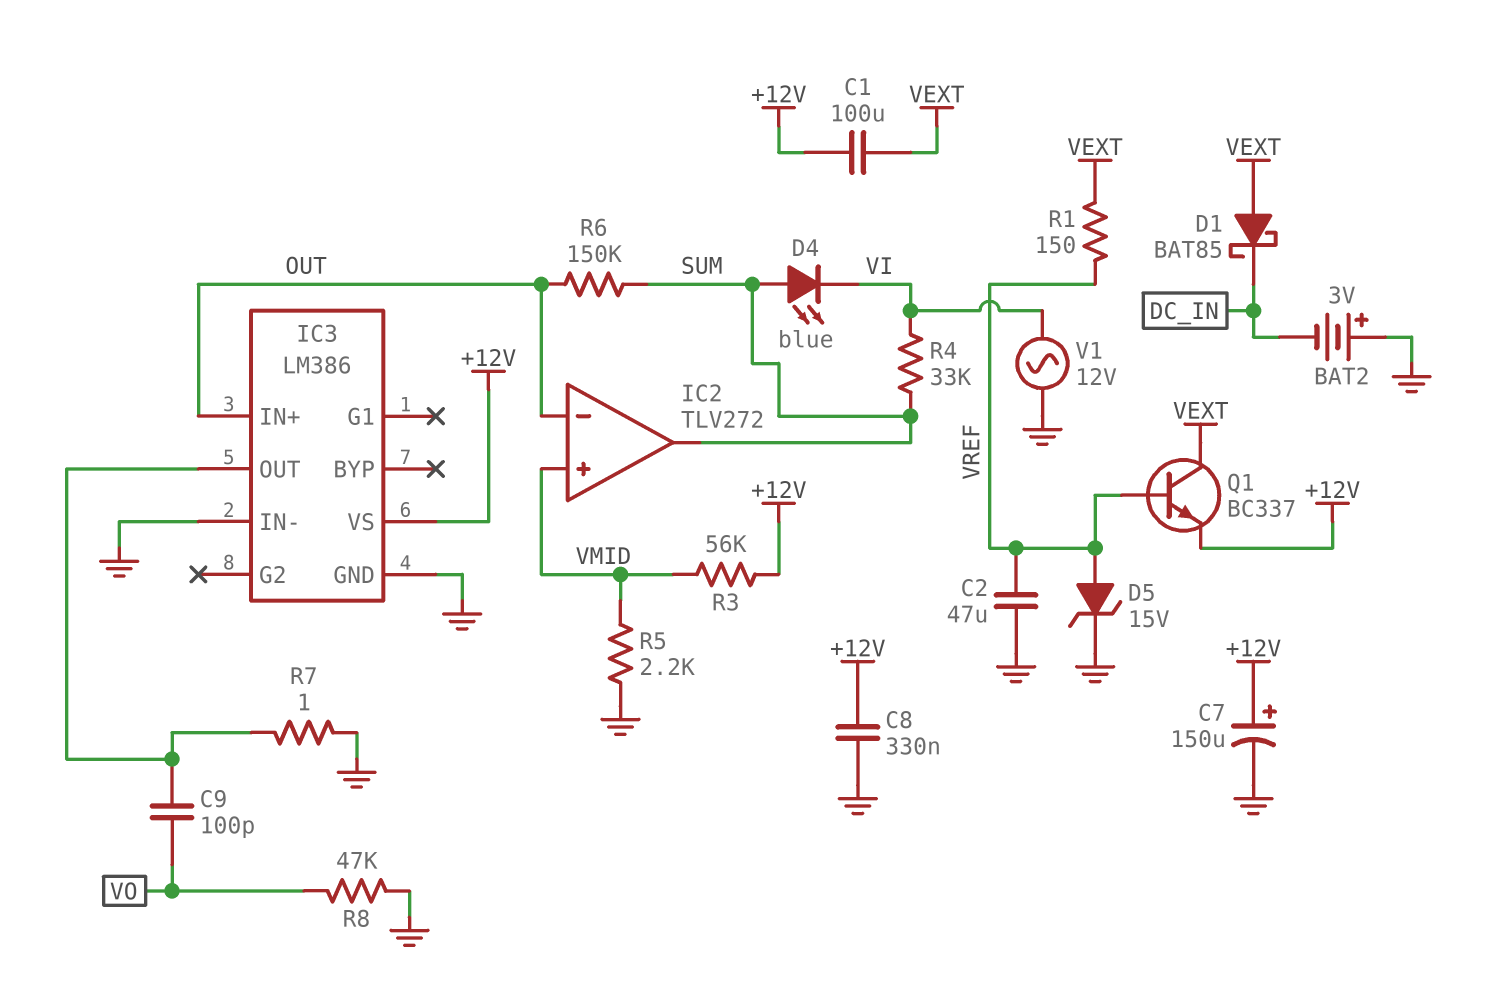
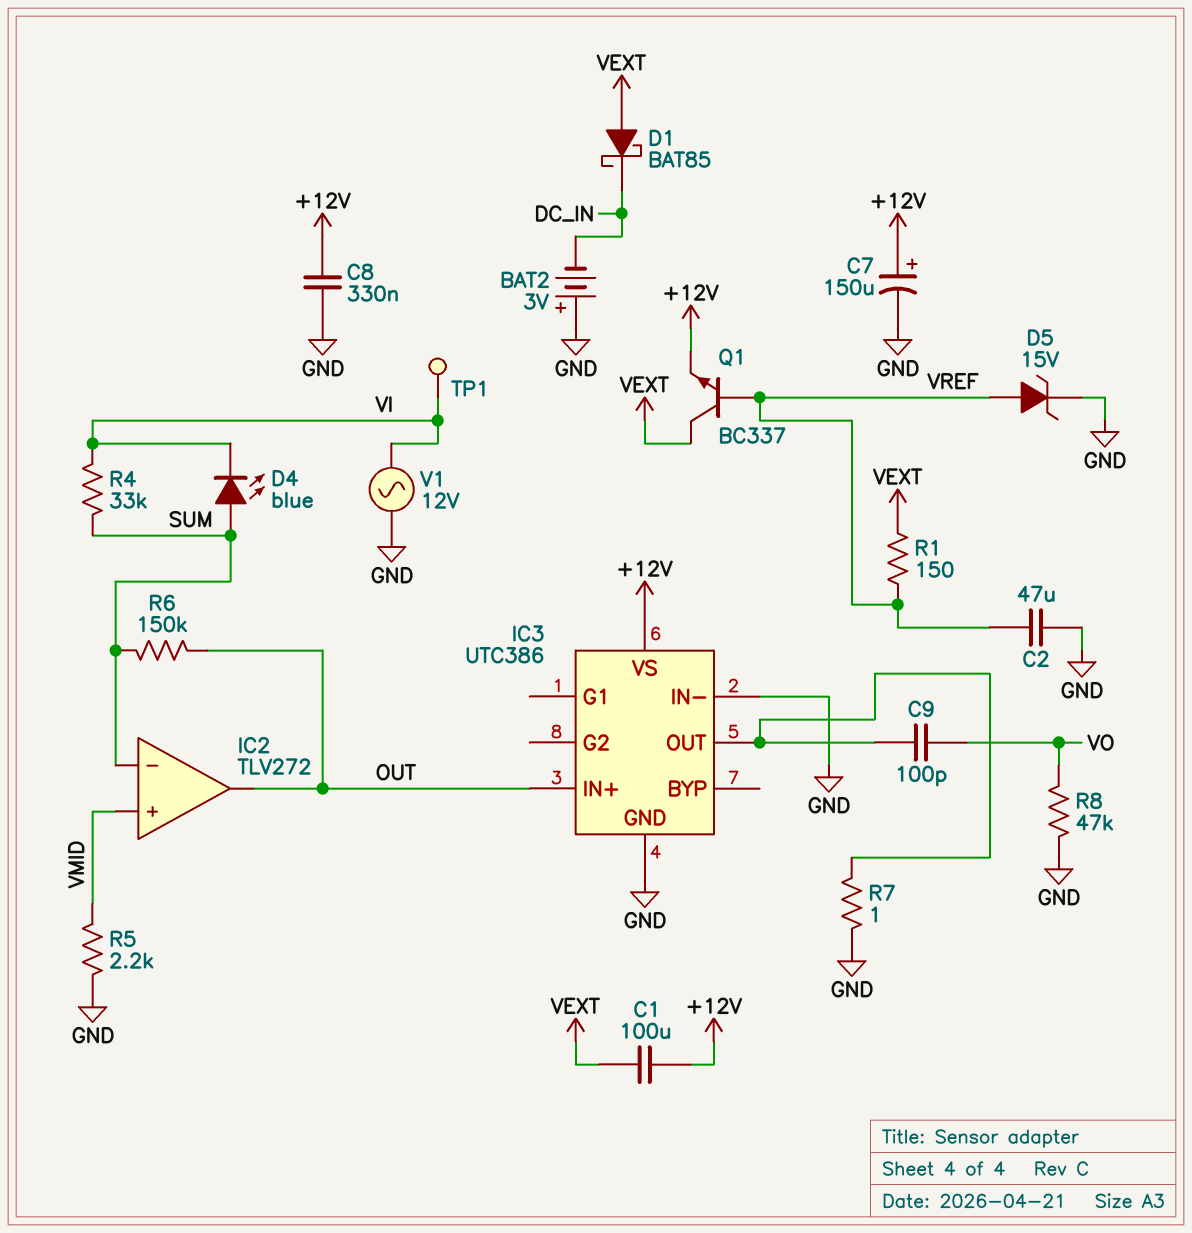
IC2 pin in-: OUT -> SUM
IC2 pin out: SUM -> OUT
IC3: LM386 -> UTC386
R3: 56k (+12V, VMID) -> none
TP1: none -> test point (VI)

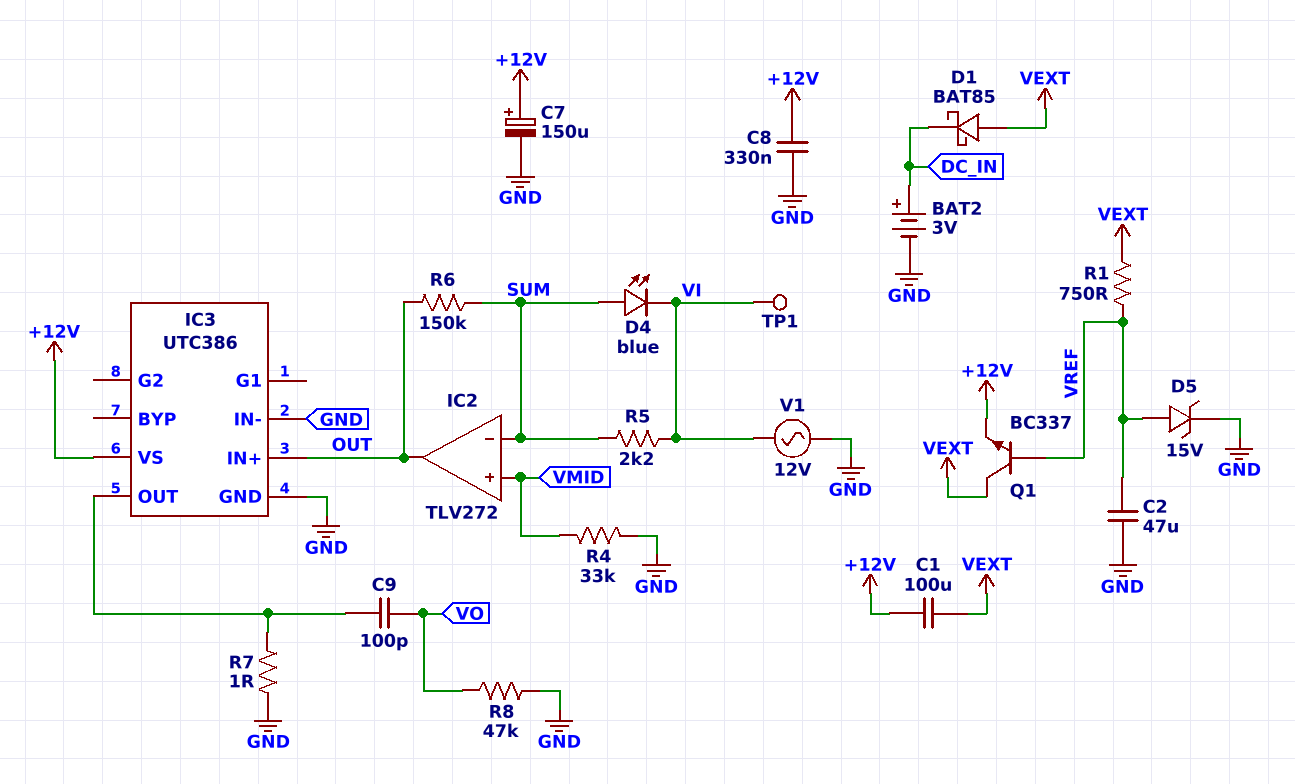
BAT2: 3V (plus GND, minus DC_IN) -> 3V (plus DC_IN, minus GND)
R1: 150 (VEXT, VREF) -> 750 (VEXT, VREF)
R4: 33k (SUM, VI) -> 33k (GND, VMID)
R5: 2.2k (GND, VMID) -> 2.2k (SUM, VI)

